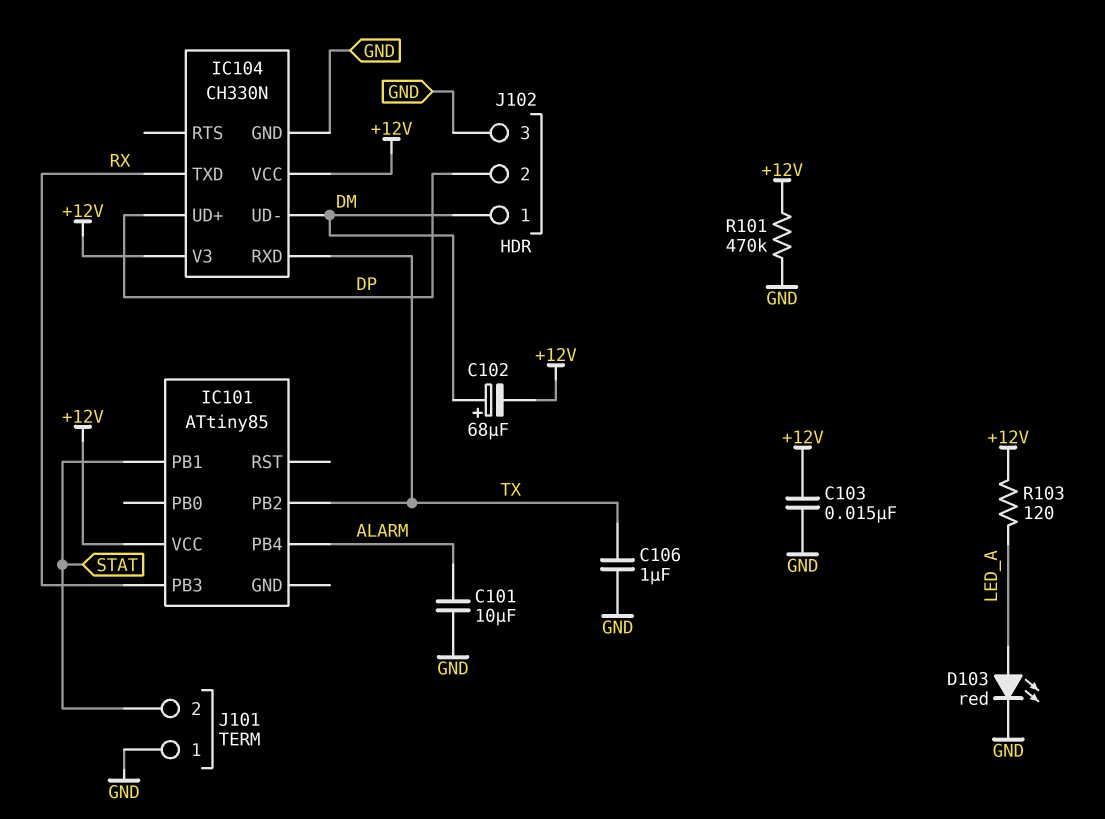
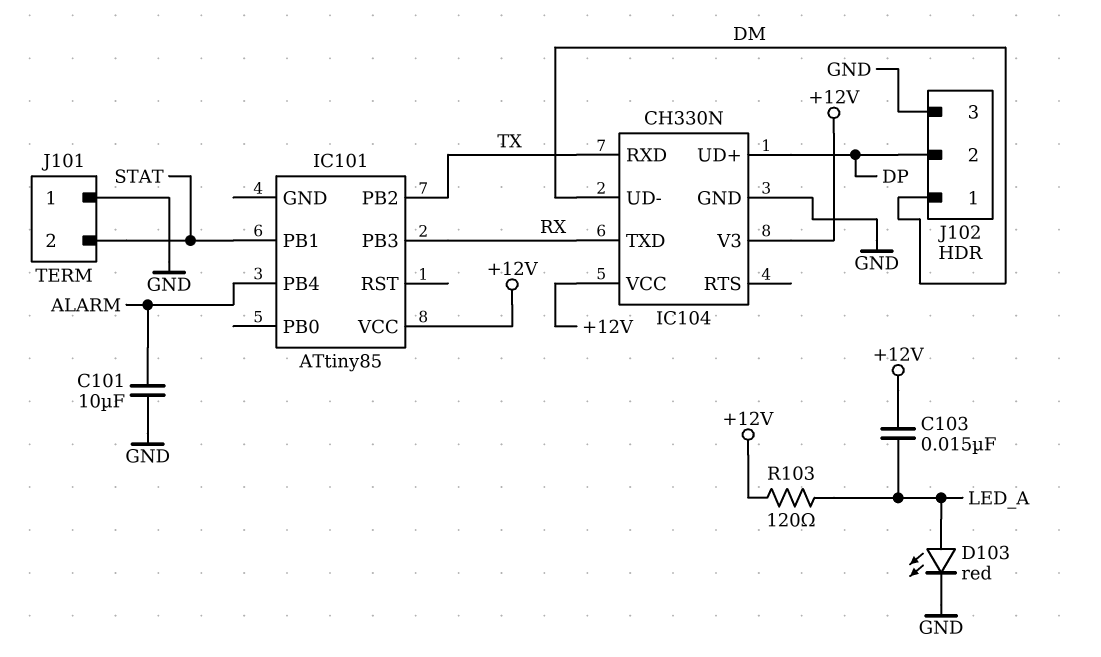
C102: 68uF (plus DM, minus +12V) -> none
C103: 15nF (+12V, GND) -> 15nF (+12V, LED_A)
C106: 1uF (GND, TX) -> none
R101: 470k (+12V, GND) -> none

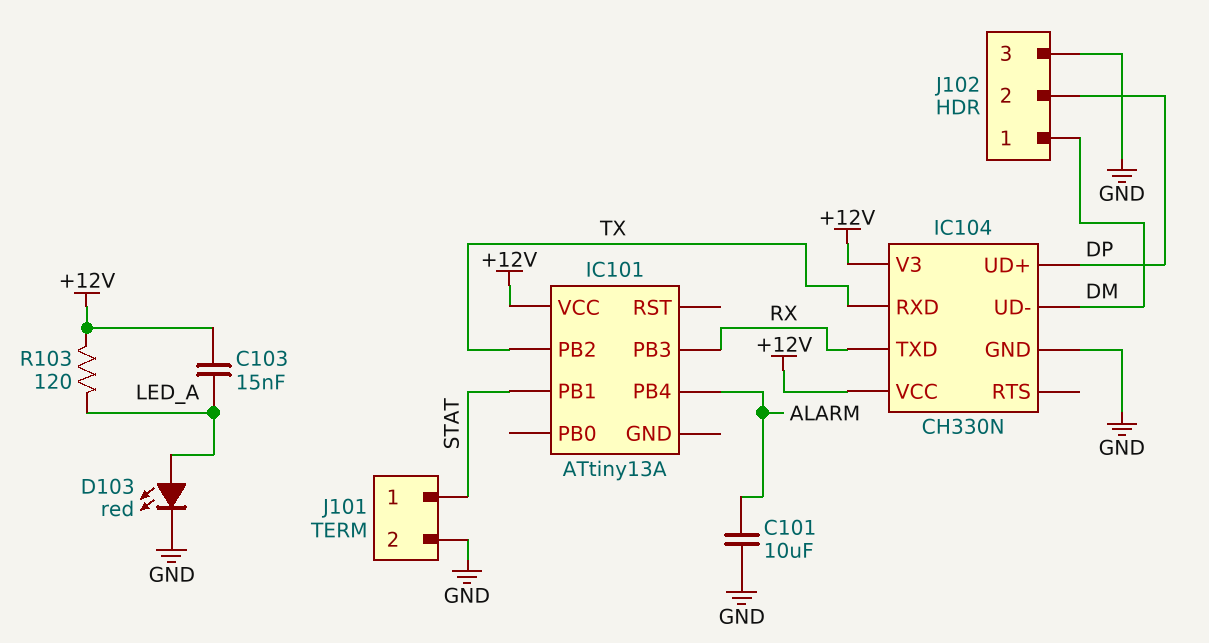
IC101: ATtiny85 -> ATtiny13A
J101 pin 1: GND -> STAT
J101 pin 2: STAT -> GND

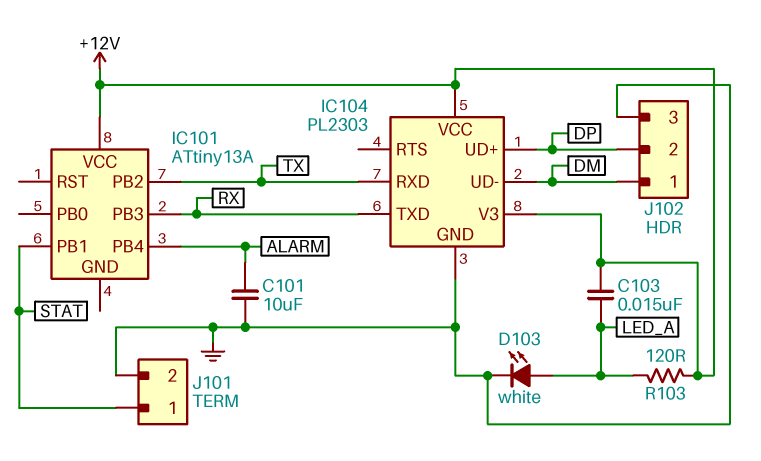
D103: LED red (A LED_A, K GND) -> LED white (A LED_A, K GND)
IC104: CH330N -> PL2303

